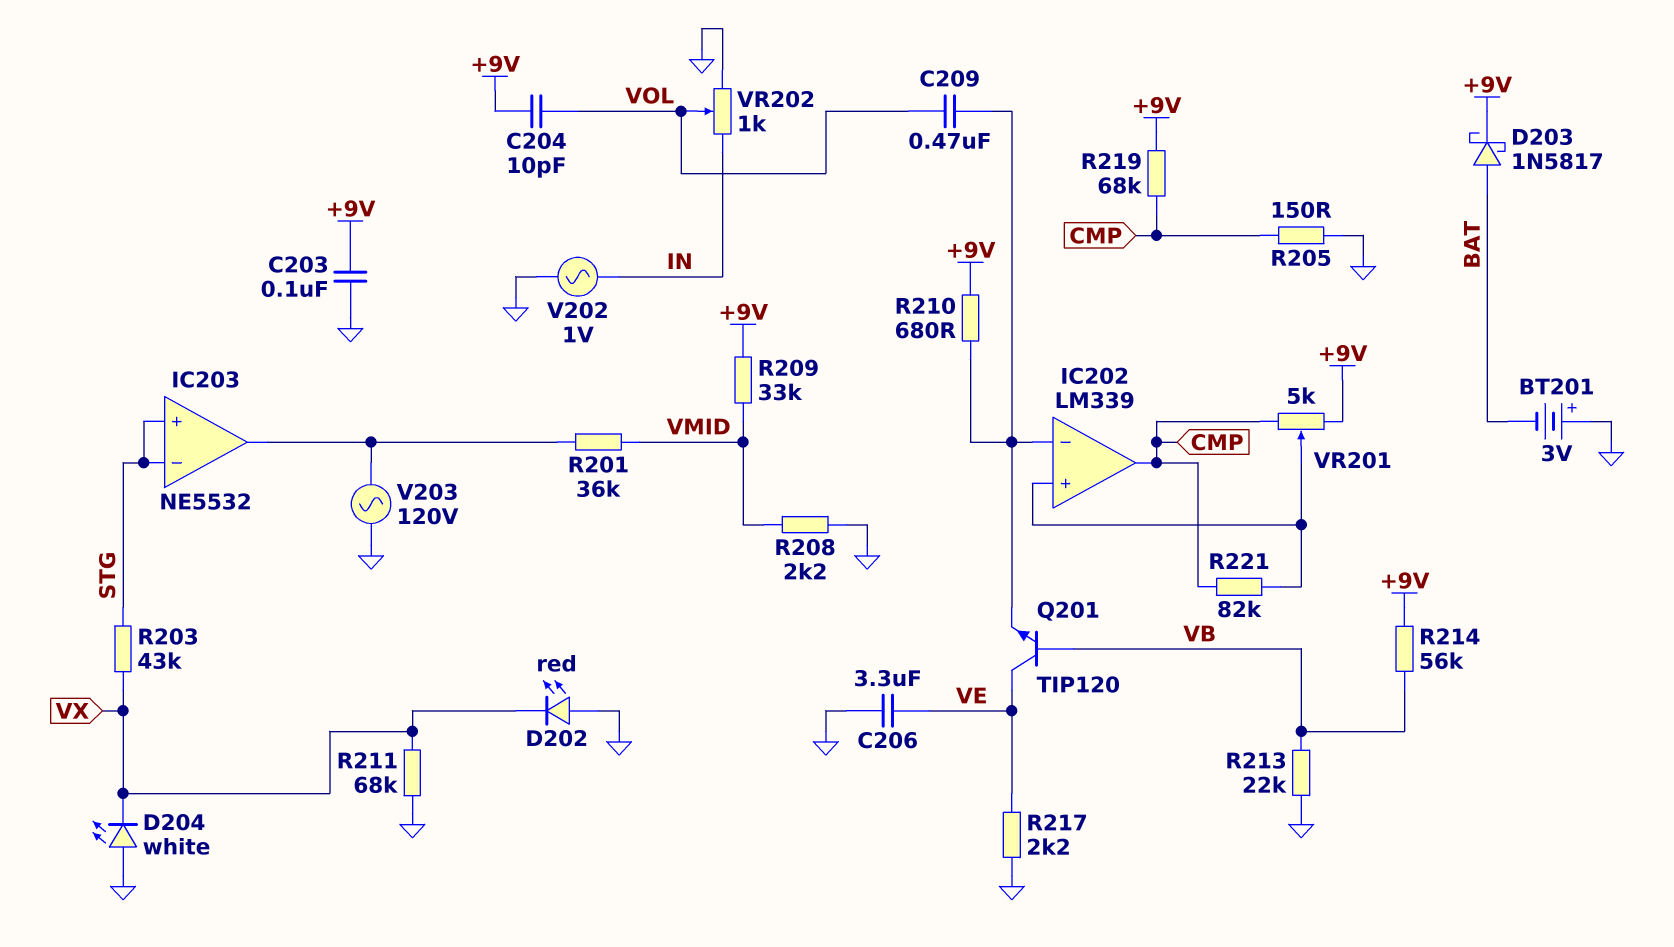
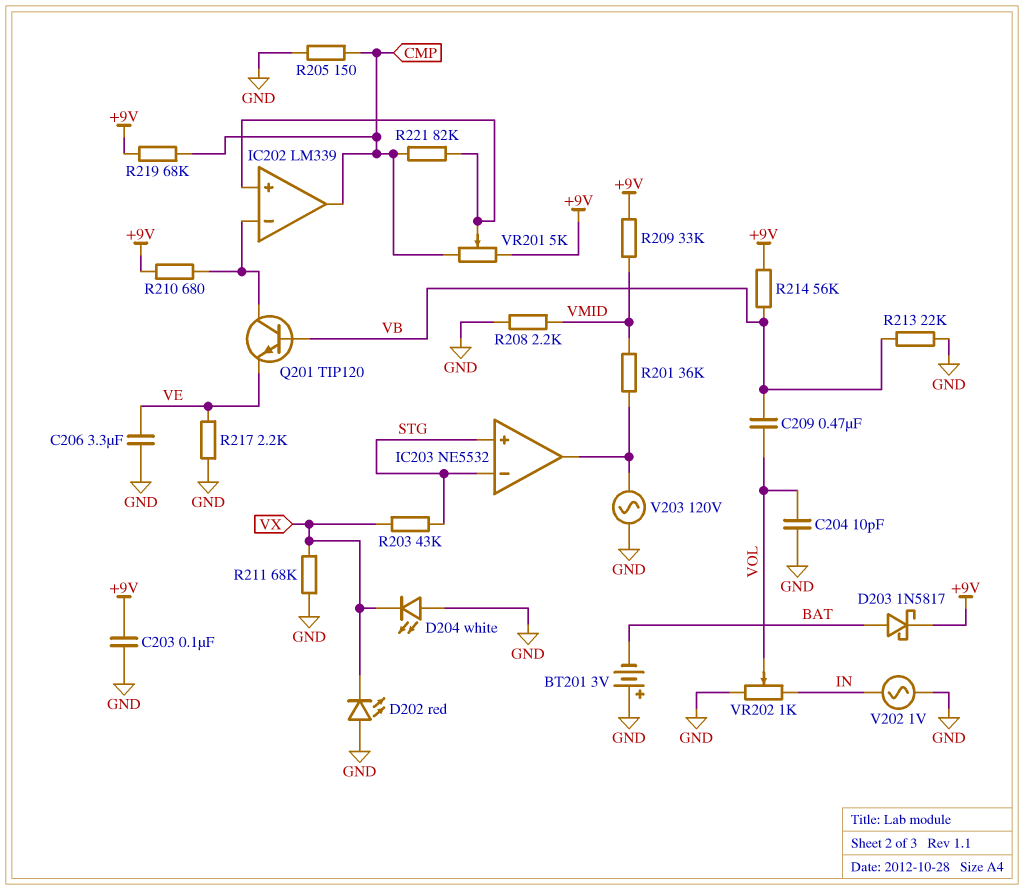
C204: 10pF (+9V, VOL) -> 10pF (GND, VOL)
C209: 470nF (IC202/in-, VOL) -> 470nF (VB, VOL)
Q201: NPN TIP120 (B VB, C VE, E IC202/in-) -> NPN TIP120 (B VB, C IC202/in-, E VE)

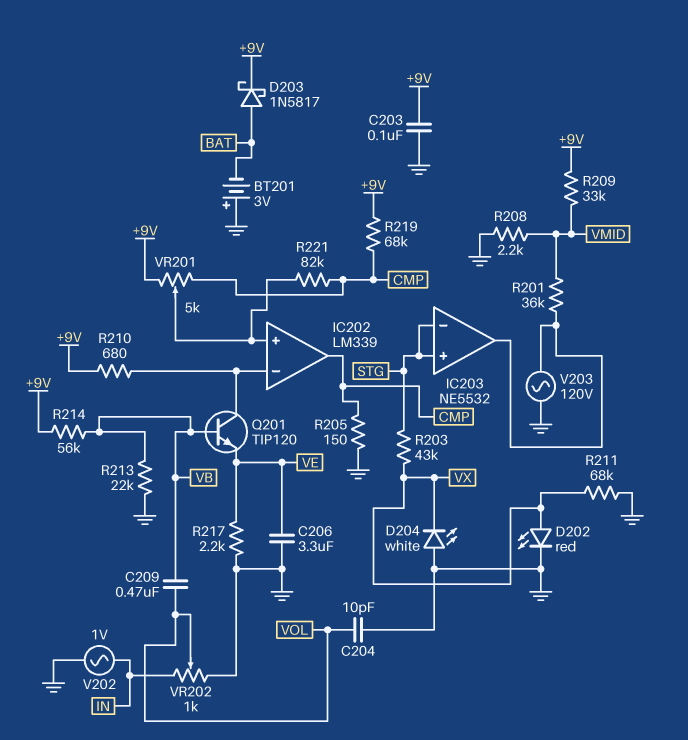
D202: LED red (A GND, K VX) -> LED red (A VX, K GND)

